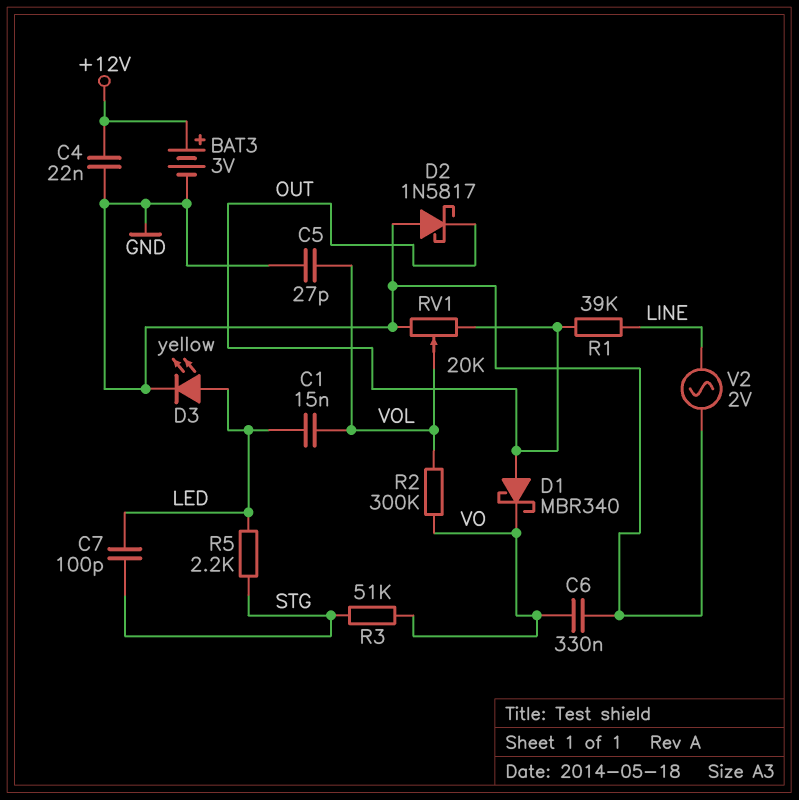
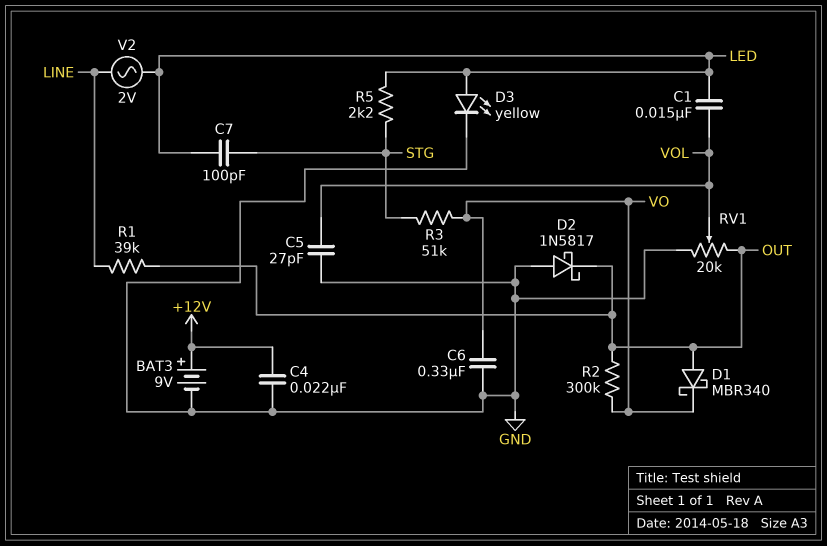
BAT3: 3V (plus +12V, minus GND) -> 9V (plus +12V, minus GND)
R2: 300k (VO, VOL) -> 300k (OUT, VO)
V2: AC 2V (GND, LINE) -> AC 2V (LED, LINE)

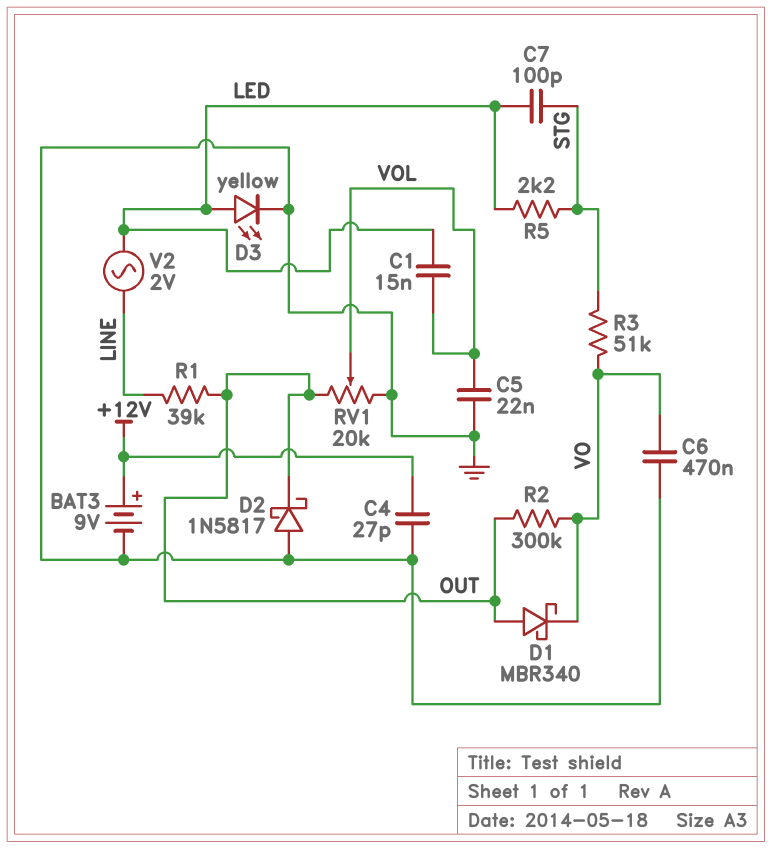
C4: 22nF (+12V, GND) -> 27pF (+12V, GND)
C5: 27pF (GND, VOL) -> 22nF (GND, VOL)
C6: 330nF (GND, VO) -> 470nF (GND, VO)

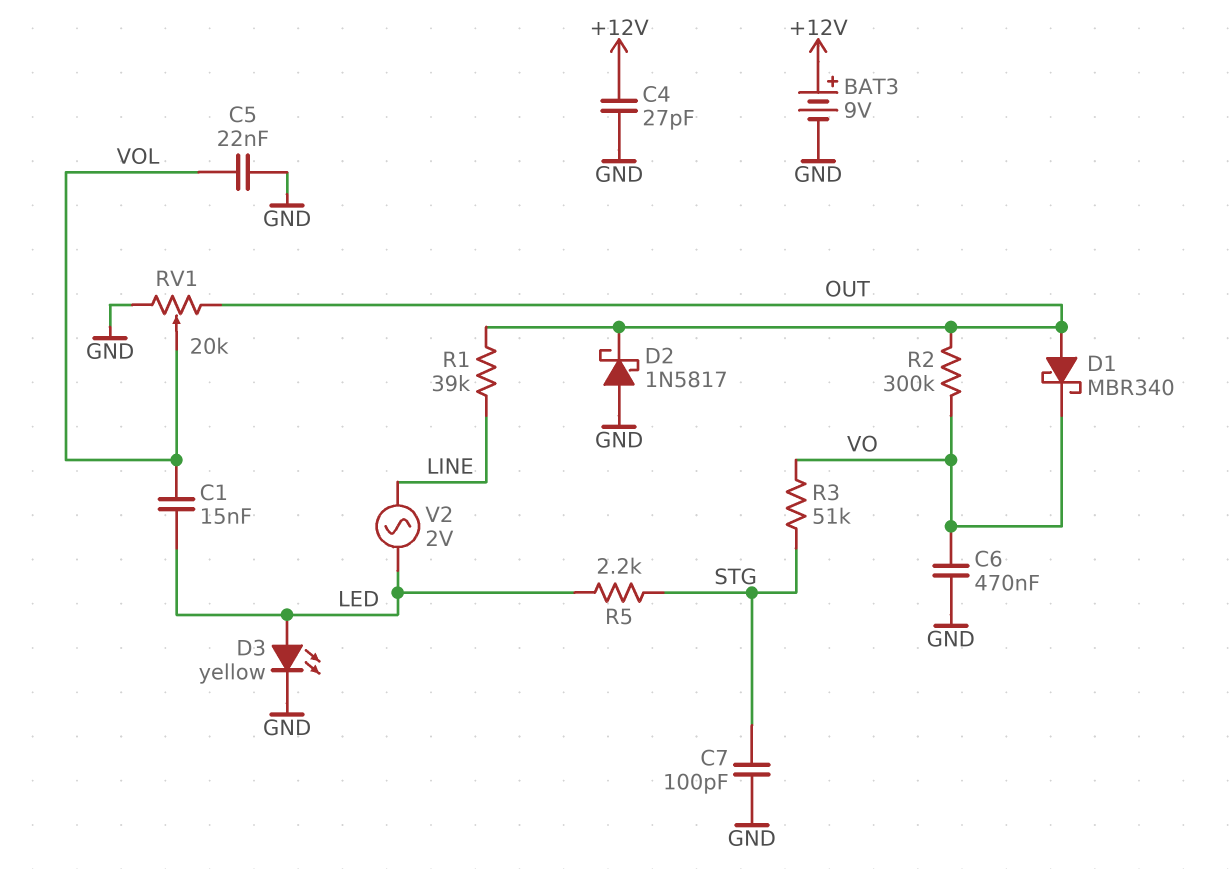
C7: 100pF (LED, STG) -> 100pF (GND, STG)

